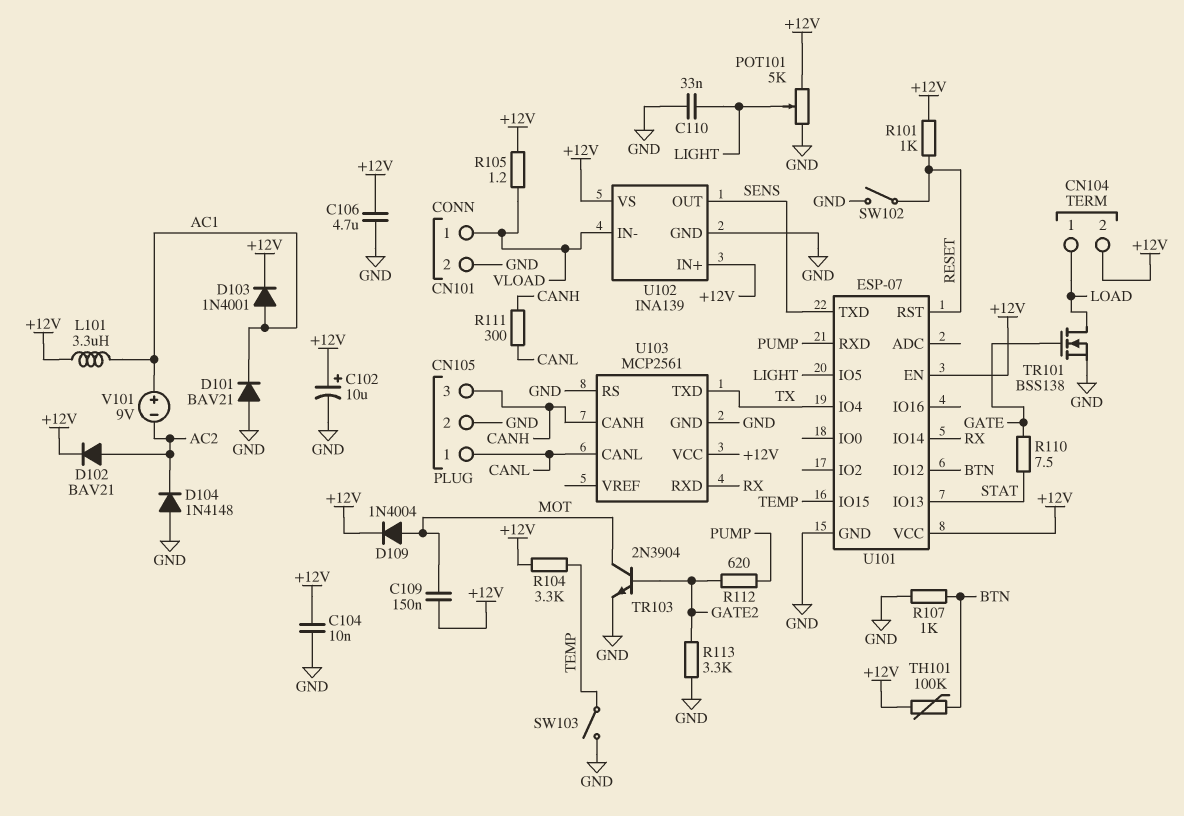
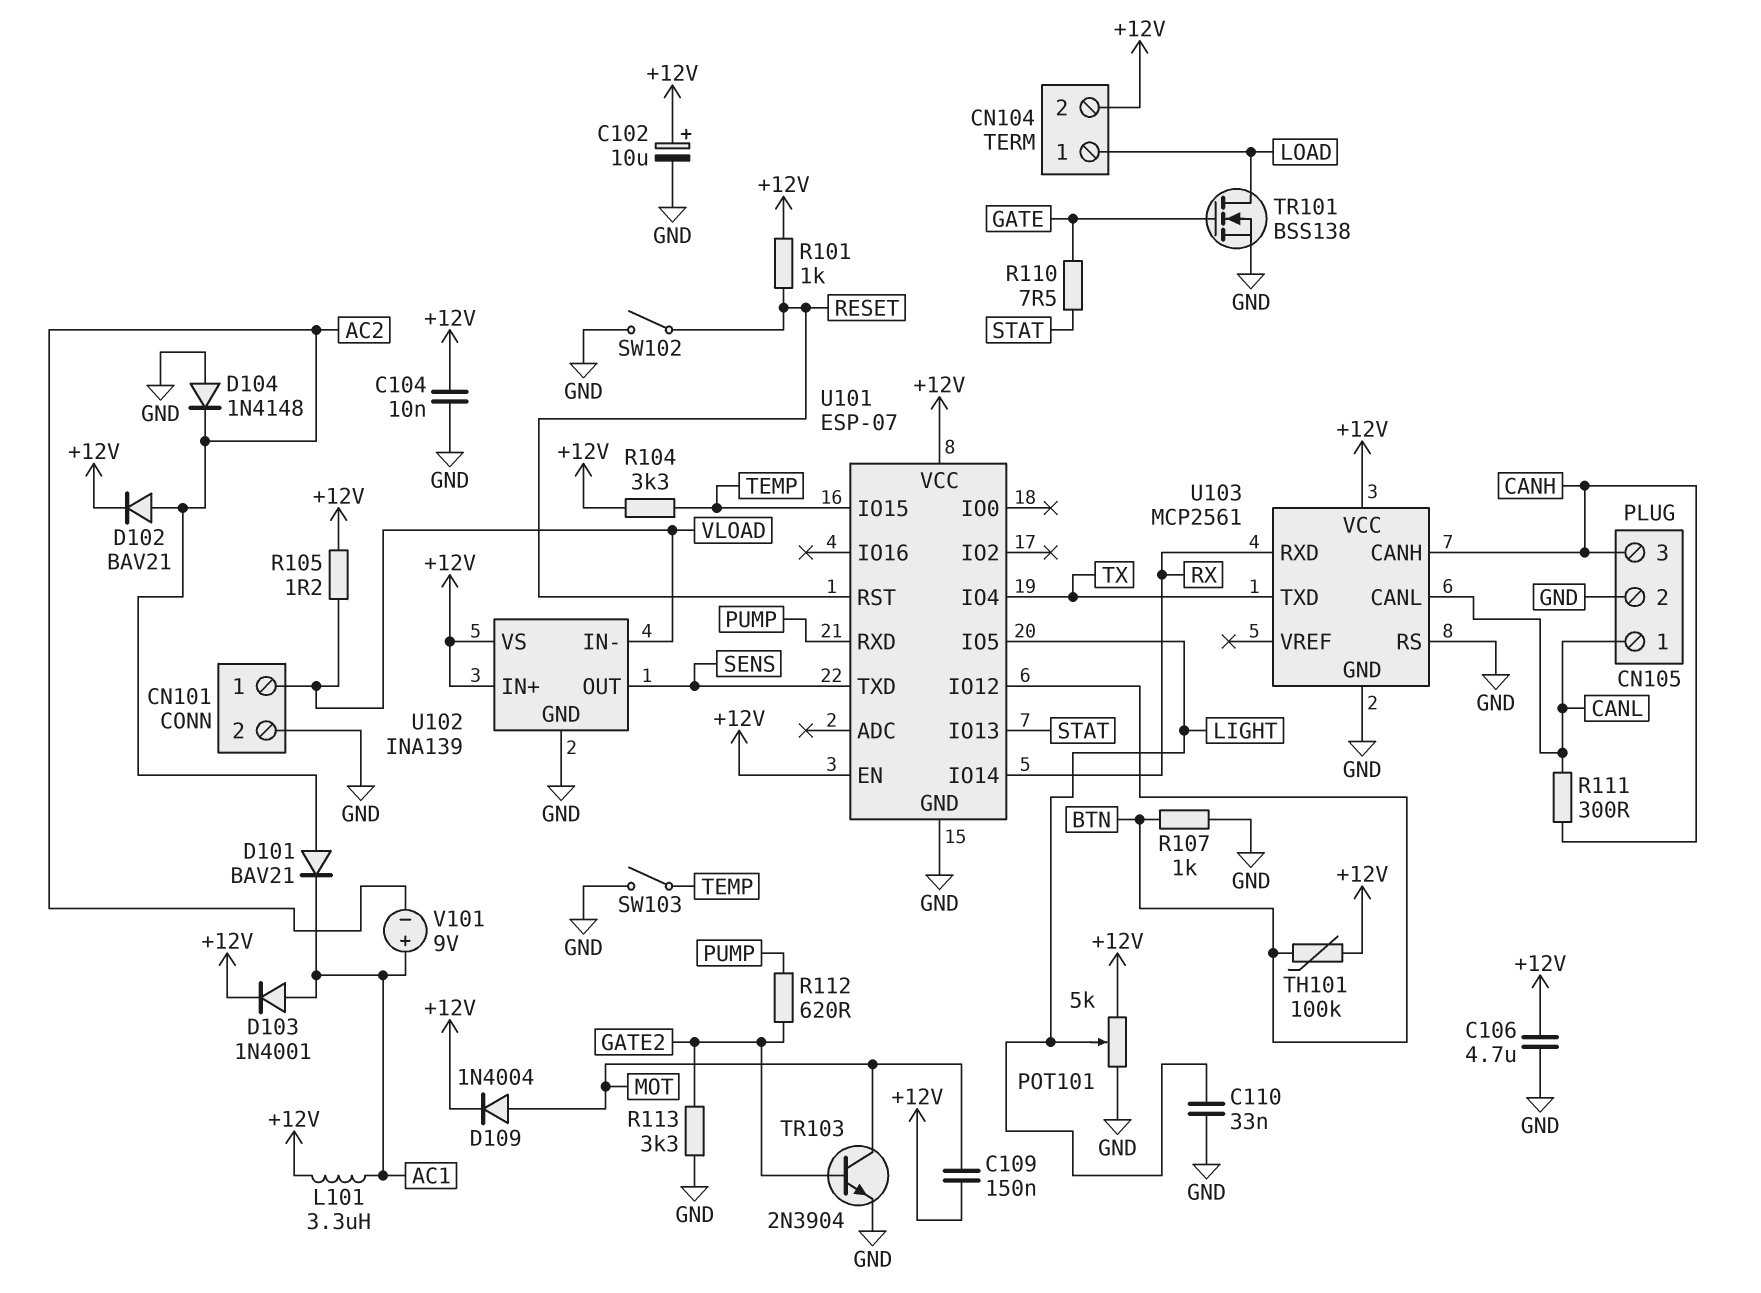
D101: diode BAV21 (A GND, K AC1) -> diode BAV21 (A AC2, K AC1)

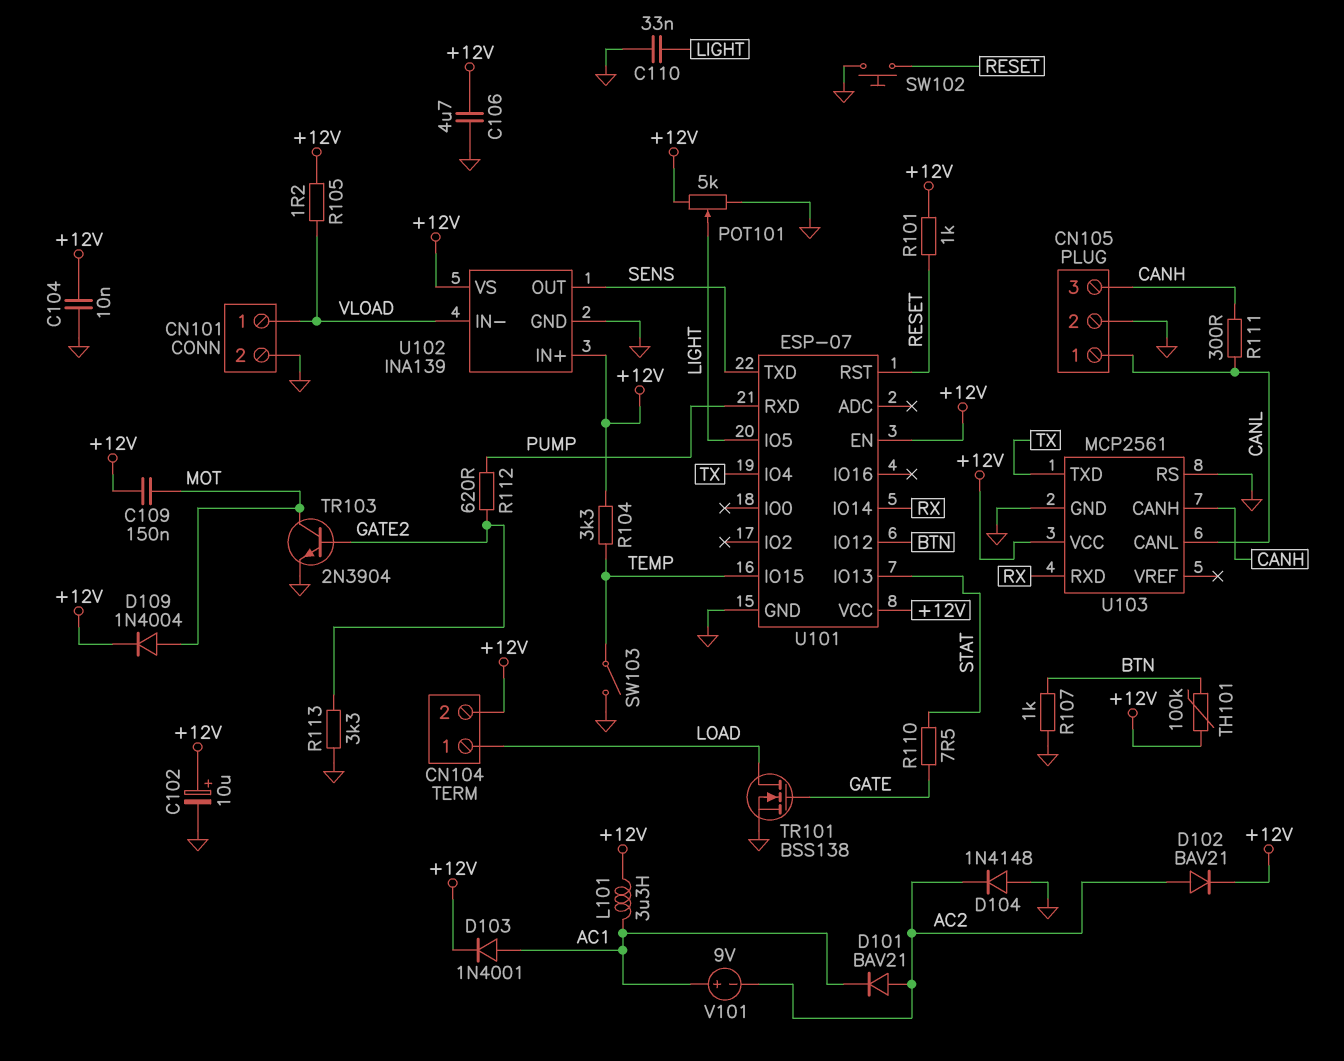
SW102: switch (GND, RESET) -> button (GND, RESET)

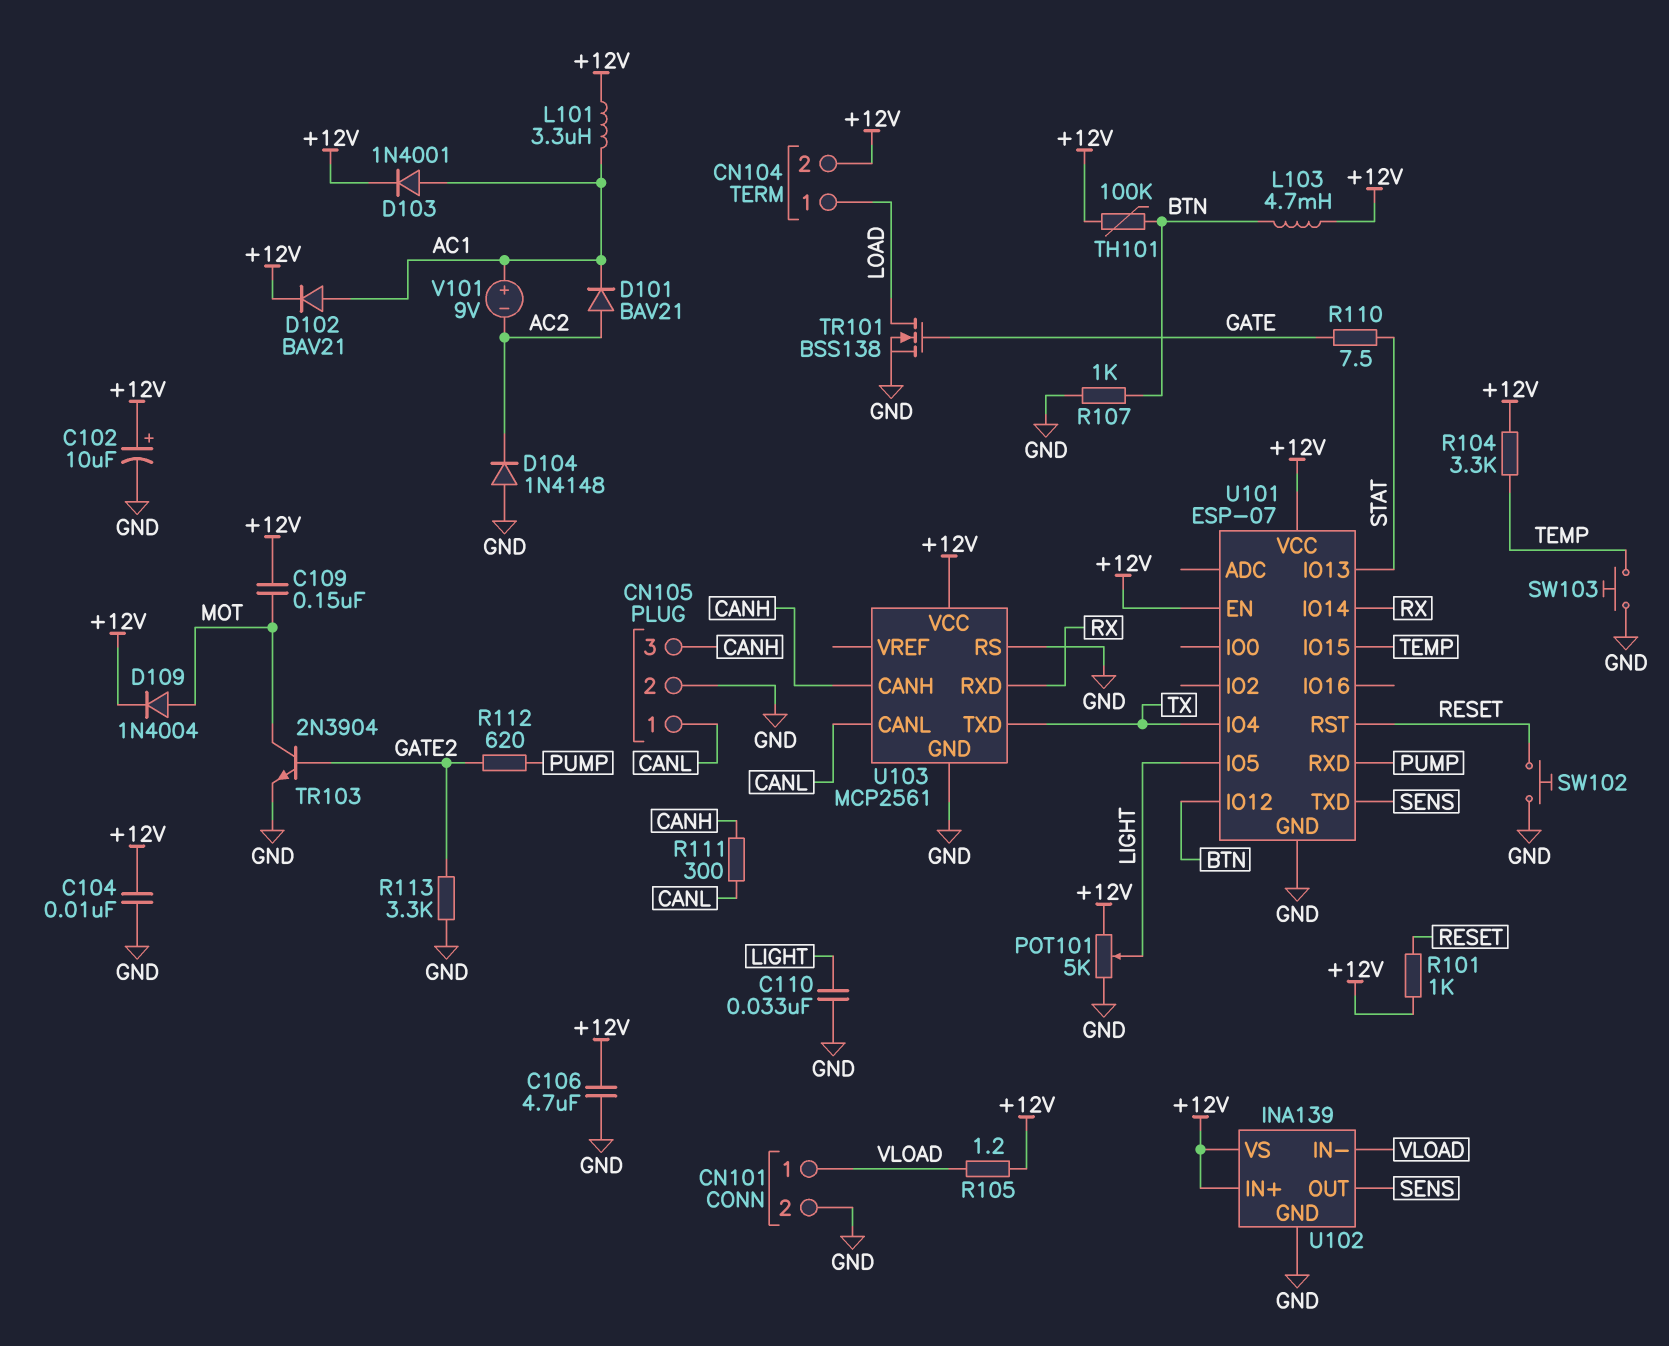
D102: diode BAV21 (A AC2, K +12V) -> diode BAV21 (A AC1, K +12V)
L103: none -> 4.7mH (+12V, BTN)
SW103: switch (GND, TEMP) -> button (GND, TEMP)

